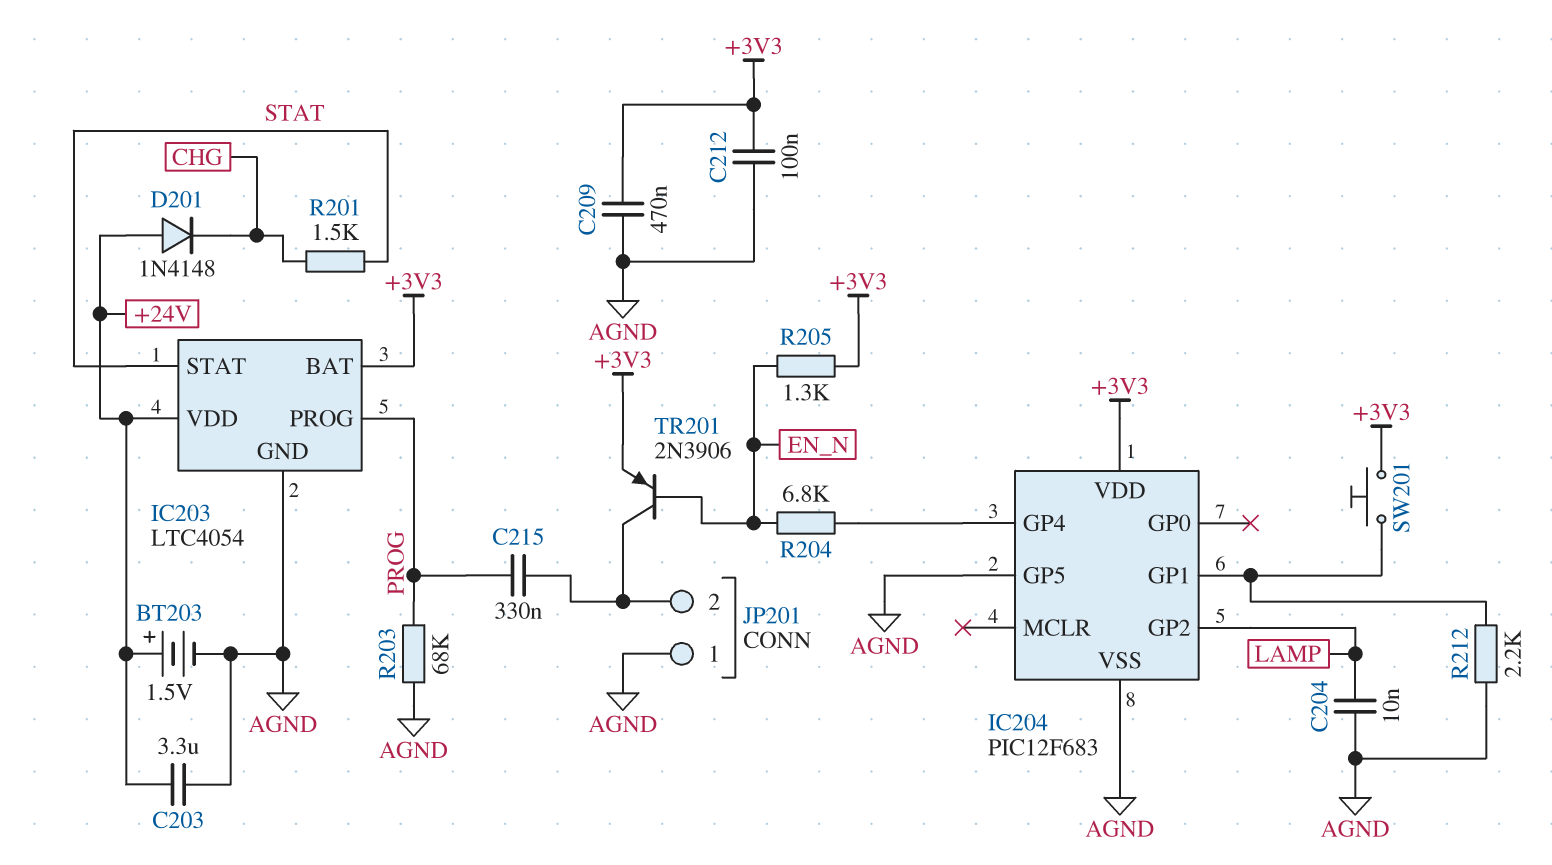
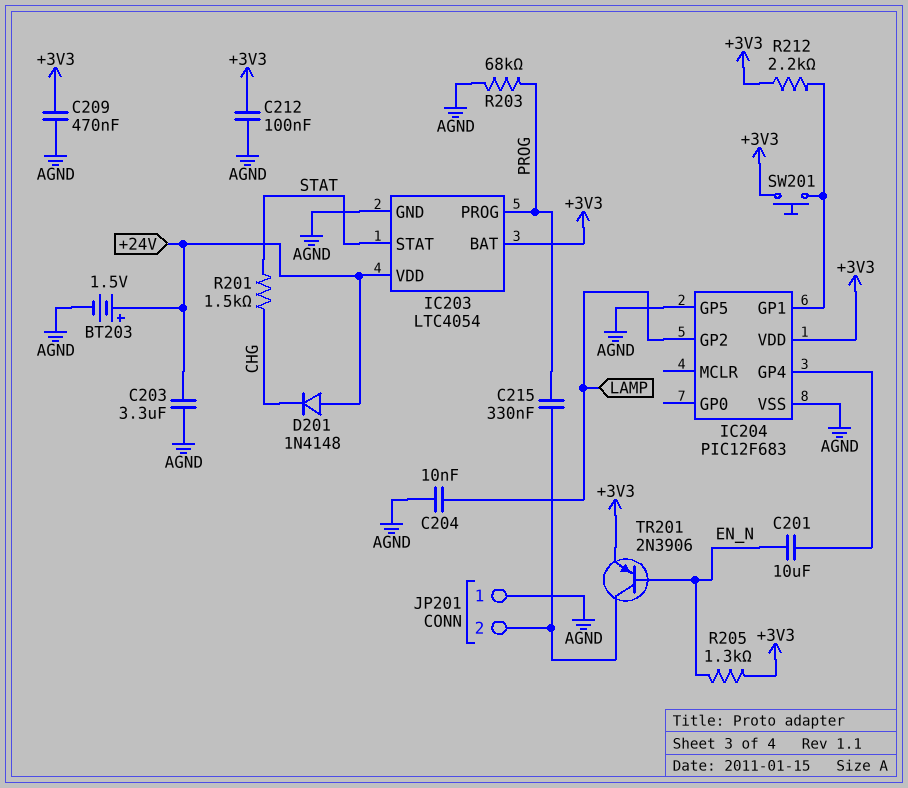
C201: none -> 10uF (EN_N, IC204/GP4)
R204: 6.8k (EN_N, IC204/GP4) -> none
R212: 2.2k (AGND, IC204/GP1) -> 2.2k (+3V3, IC204/GP1)

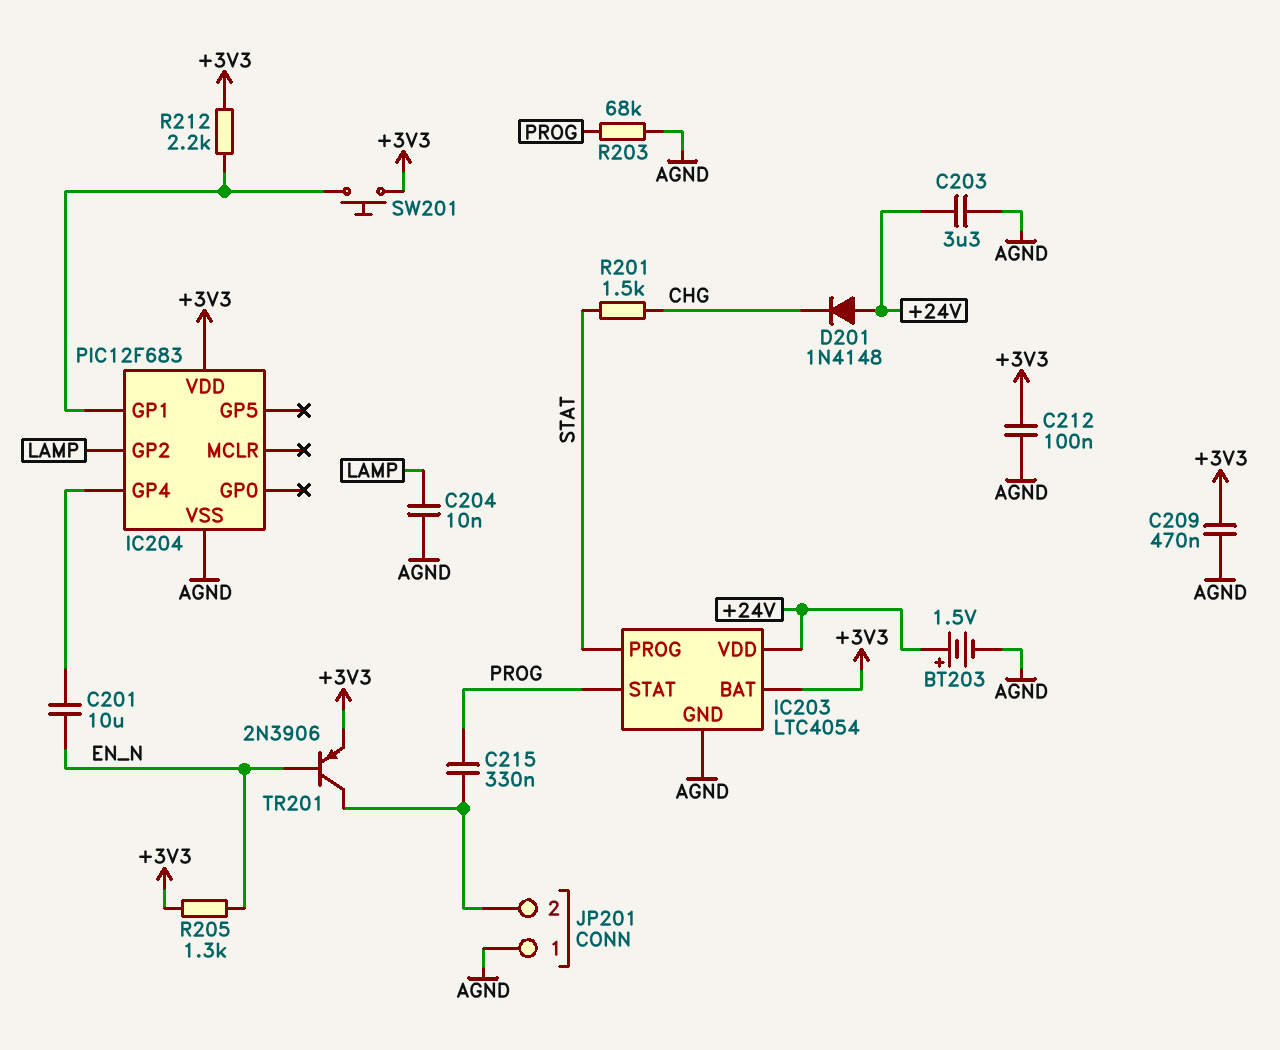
IC203 pin PROG: PROG -> STAT
IC203 pin STAT: STAT -> PROG
IC204 pin GP5: AGND -> none

